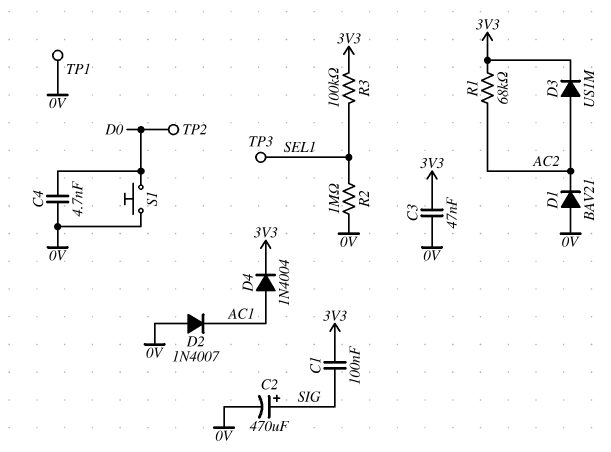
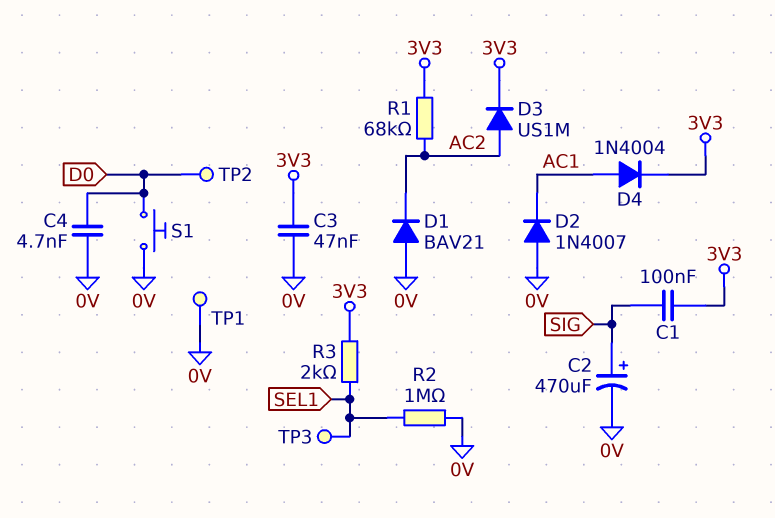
R3: 100k (3V3, SEL1) -> 2k (3V3, SEL1)

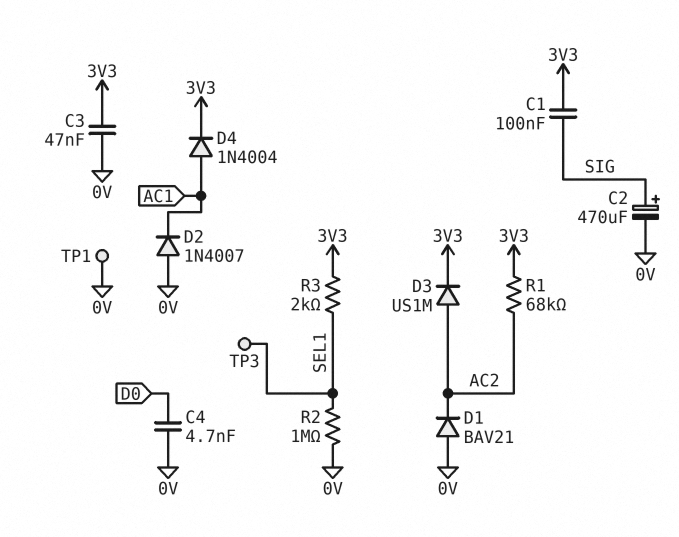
S1: button (0V, D0) -> none
TP2: test point (D0) -> none

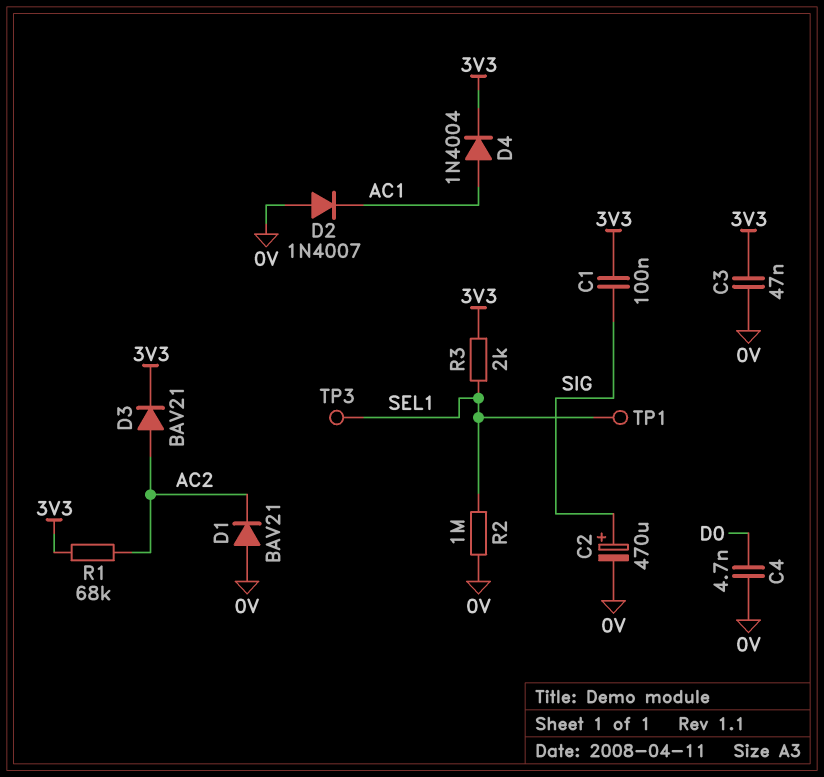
D3: diode US1M (A AC2, K 3V3) -> diode BAV21 (A AC2, K 3V3)
TP1: test point (0V) -> test point (SEL1)

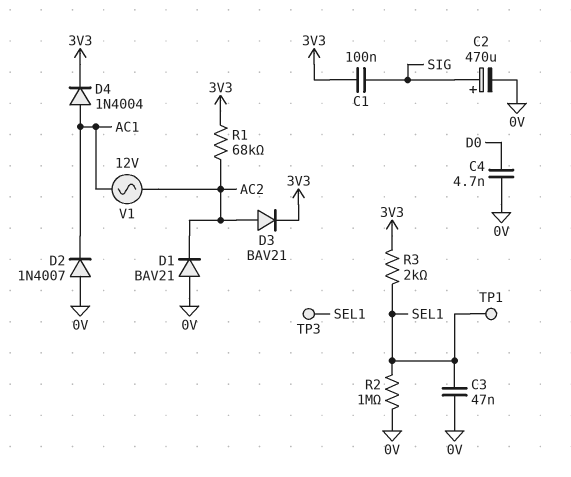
C3: 47nF (0V, 3V3) -> 47nF (0V, SEL1)
V1: none -> AC 12V (AC1, AC2)

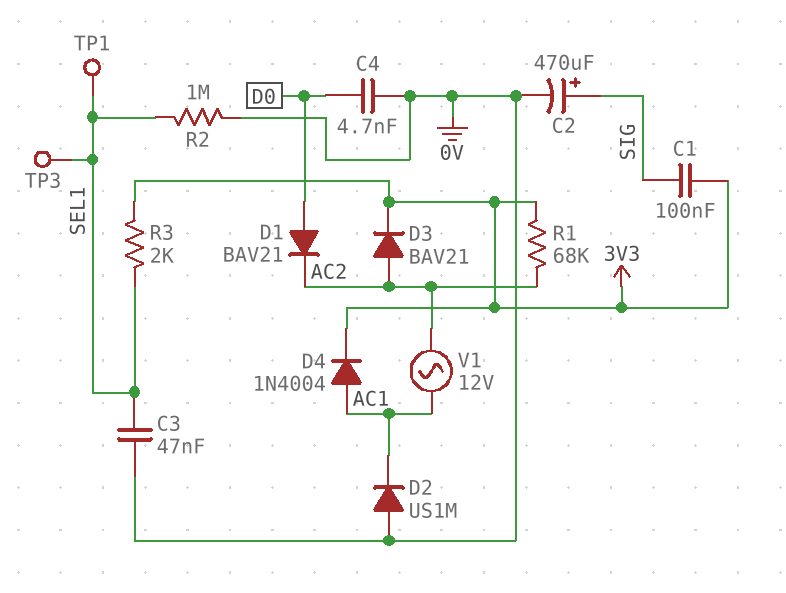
D1: diode BAV21 (A 0V, K AC2) -> diode BAV21 (A D0, K AC2)
D2: diode 1N4007 (A 0V, K AC1) -> diode US1M (A 0V, K AC1)

